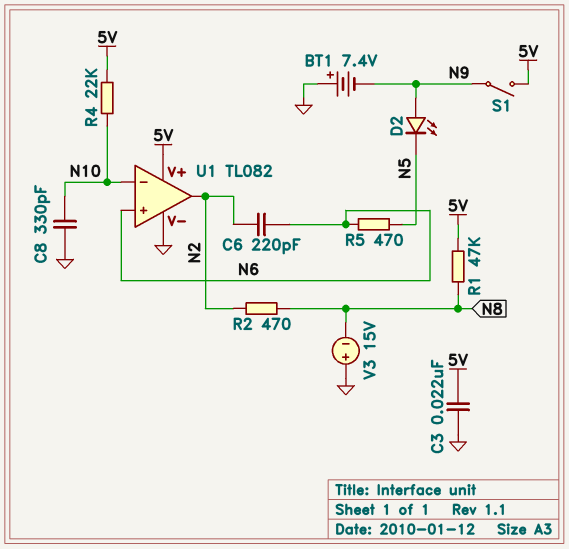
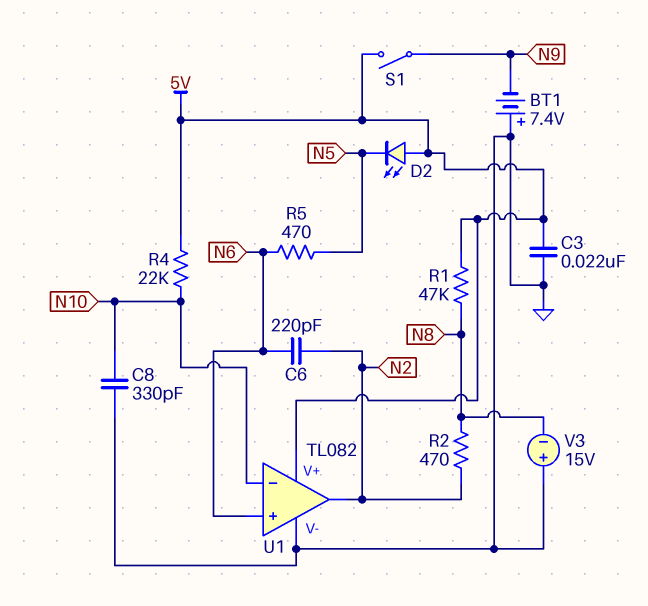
D2: LED (A N9, K N5) -> LED (A 5V, K N5)

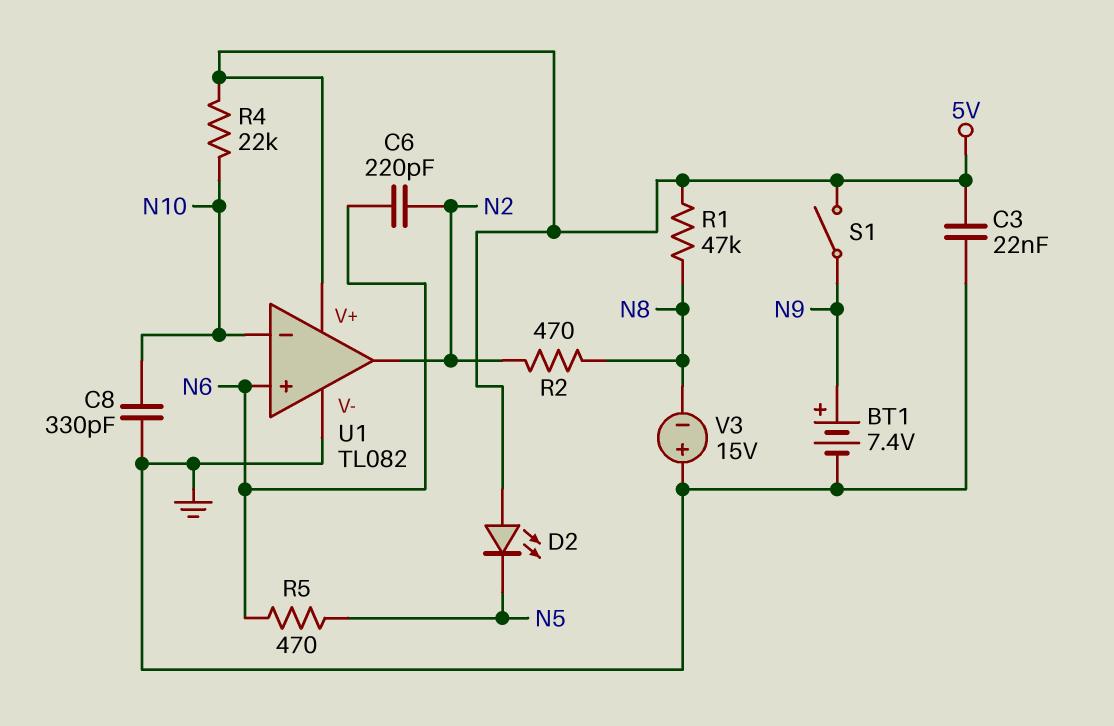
BT1: 7.4V (plus GND, minus N9) -> 7.4V (plus N9, minus GND)

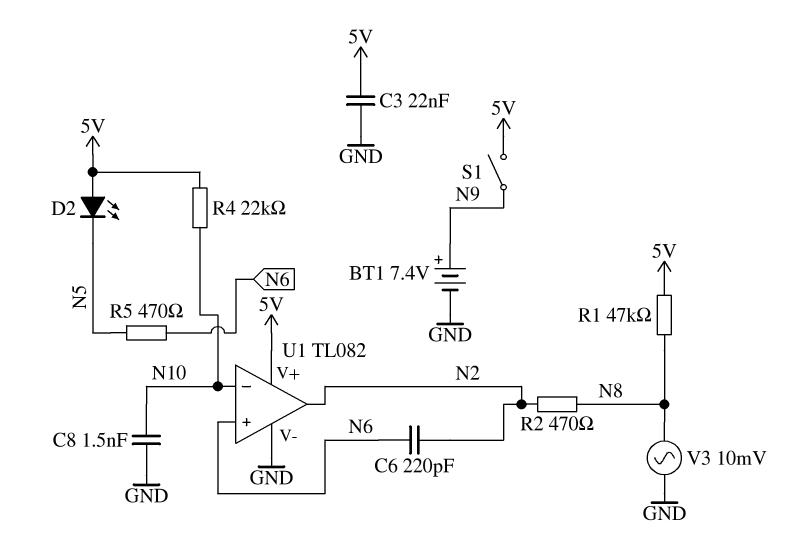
C8: 330pF (GND, N10) -> 1.5nF (GND, N10)
V3: 15V (plus GND, minus N8) -> AC 10mV (GND, N8)

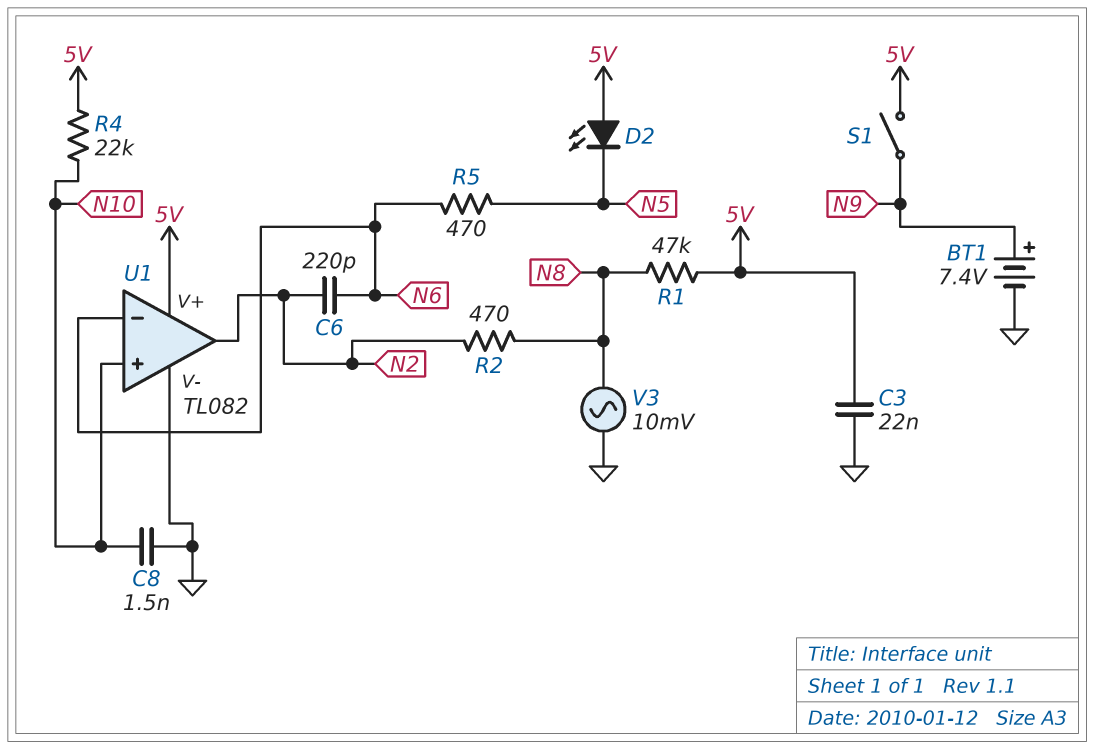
U1 pin in+: N6 -> N10
U1 pin in-: N10 -> N6

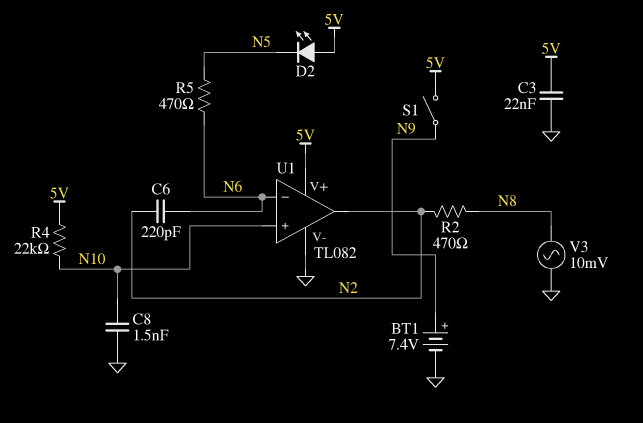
R1: 47k (5V, N8) -> none

